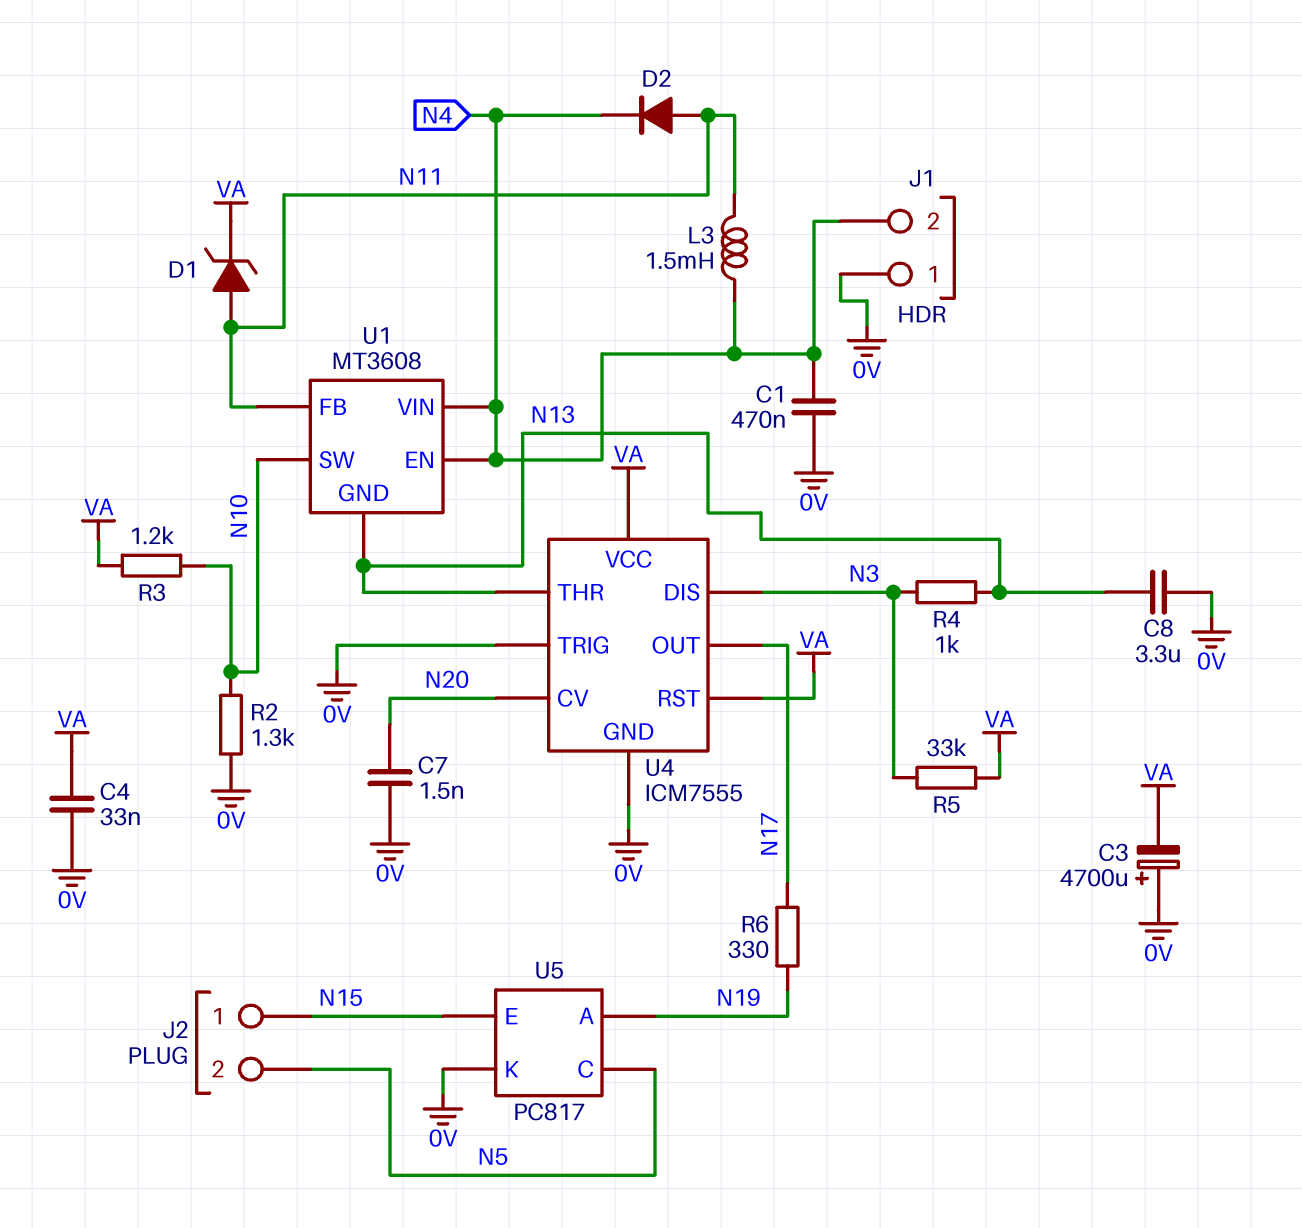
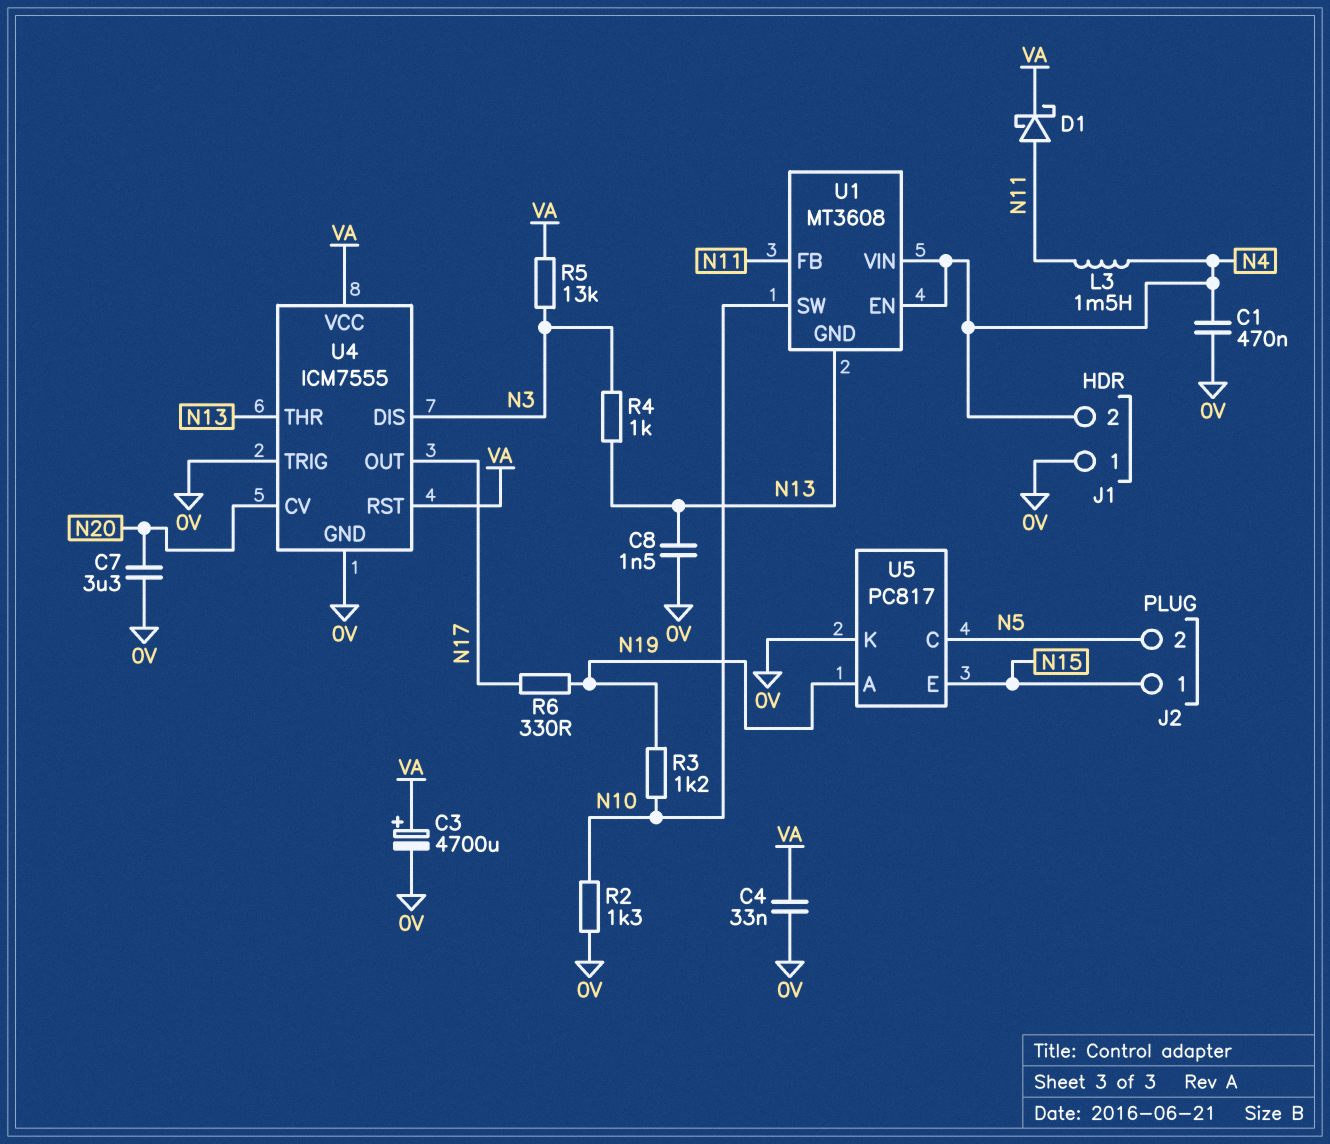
C3: 4700uF (plus 0V, minus VA) -> 4700uF (plus VA, minus 0V)
C7: 1.5nF (0V, N20) -> 3.3uF (0V, N20)
C8: 3.3uF (0V, N13) -> 1.5nF (0V, N13)
D1: zener (A N11, K VA) -> schottky (A N11, K VA)
D2: diode (A N11, K N4) -> none
R3: 1.2k (N10, VA) -> 1.2k (N10, N19)
R5: 33k (N3, VA) -> 13k (N3, VA)

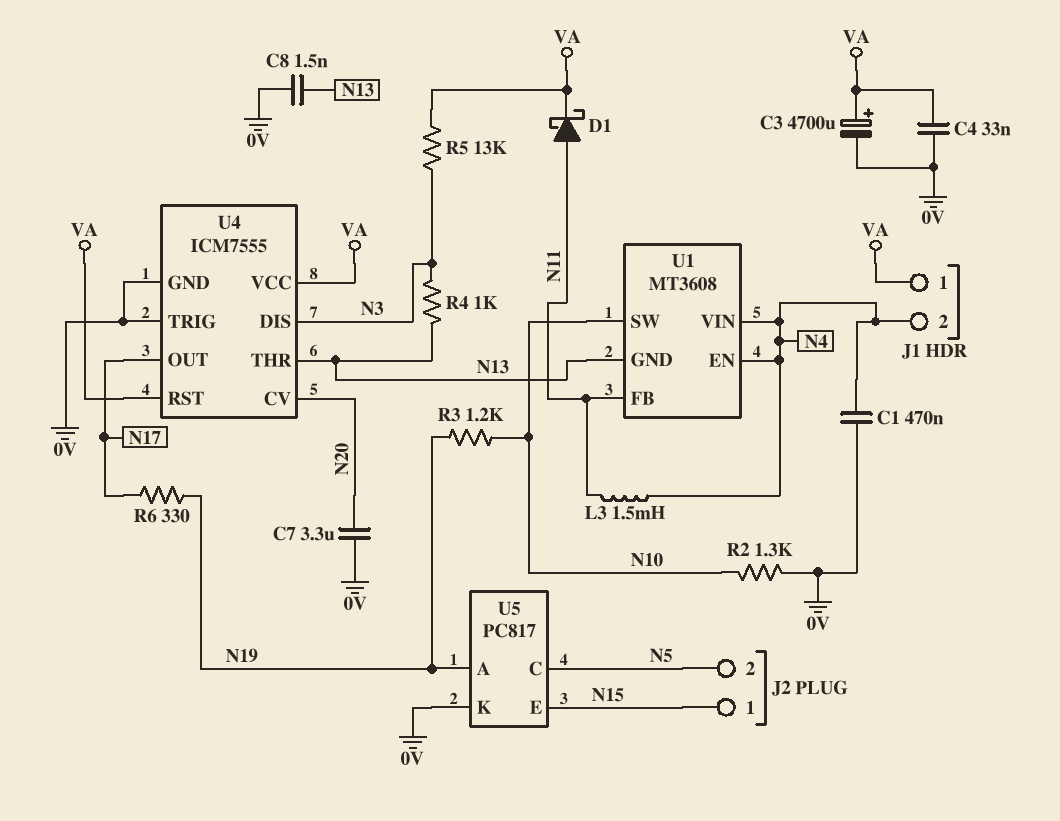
J1 pin 1: 0V -> VA

